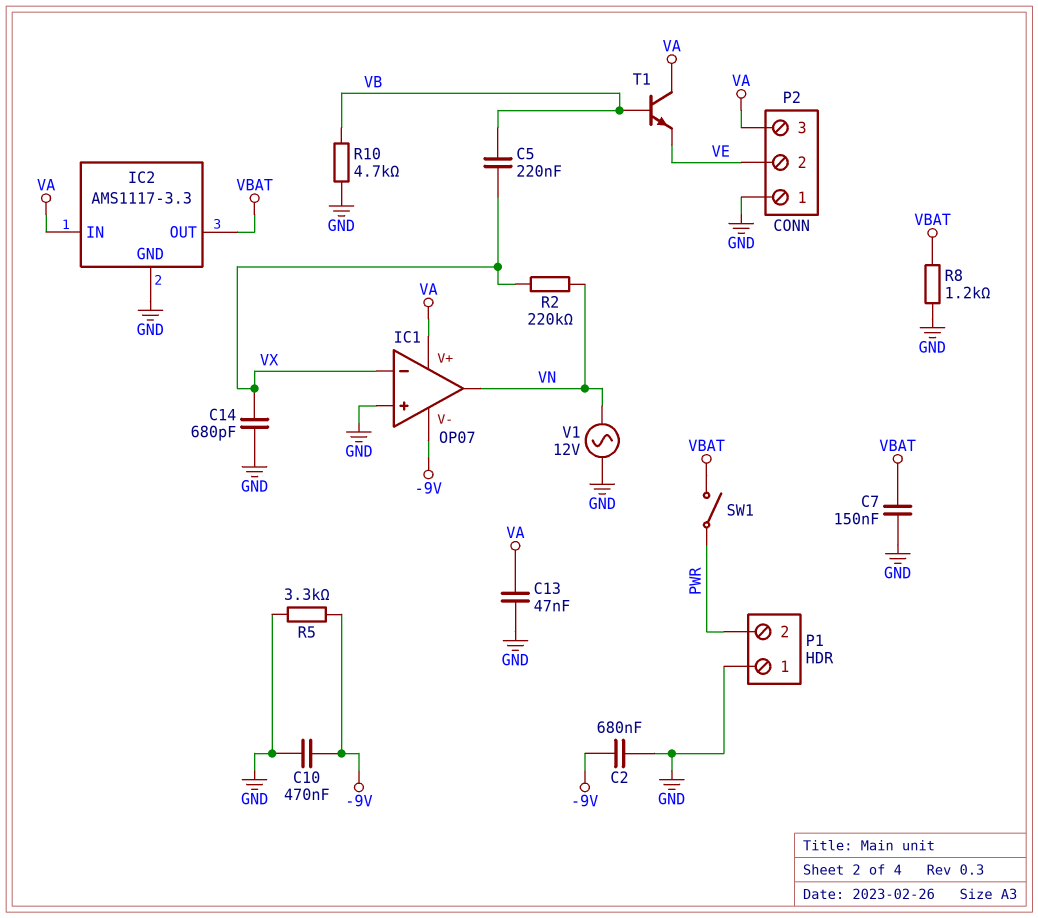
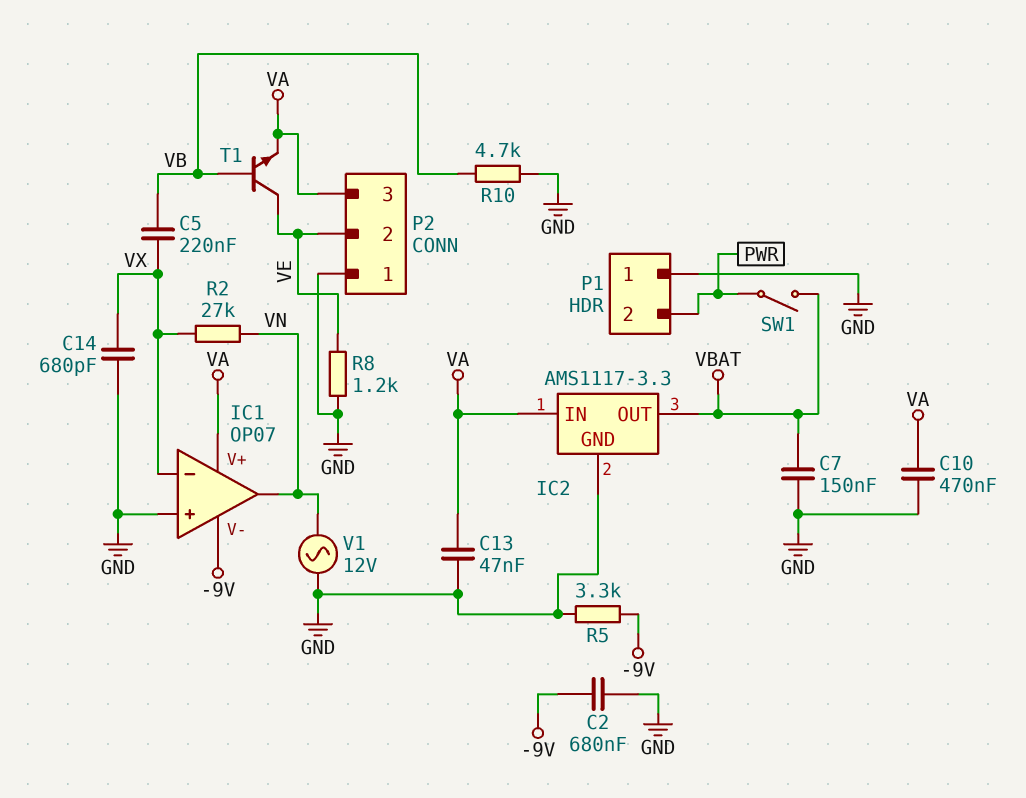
C10: 470nF (-9V, GND) -> 470nF (GND, VA)
R2: 220k (VN, VX) -> 27k (VN, VX)
R8: 1.2k (GND, VBAT) -> 1.2k (GND, VE)
T1: NPN (B VB, C VA, E VE) -> NPN (B VB, C VE, E VA)

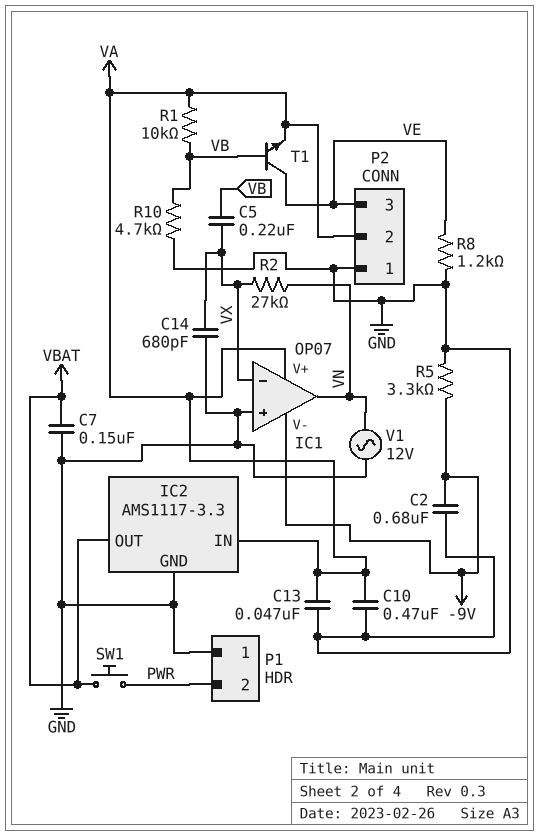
P2 pin 2: VE -> VA
P2 pin 3: VA -> VE
R1: none -> 10k (VA, VB)
SW1: switch (PWR, VBAT) -> button (PWR, VBAT)

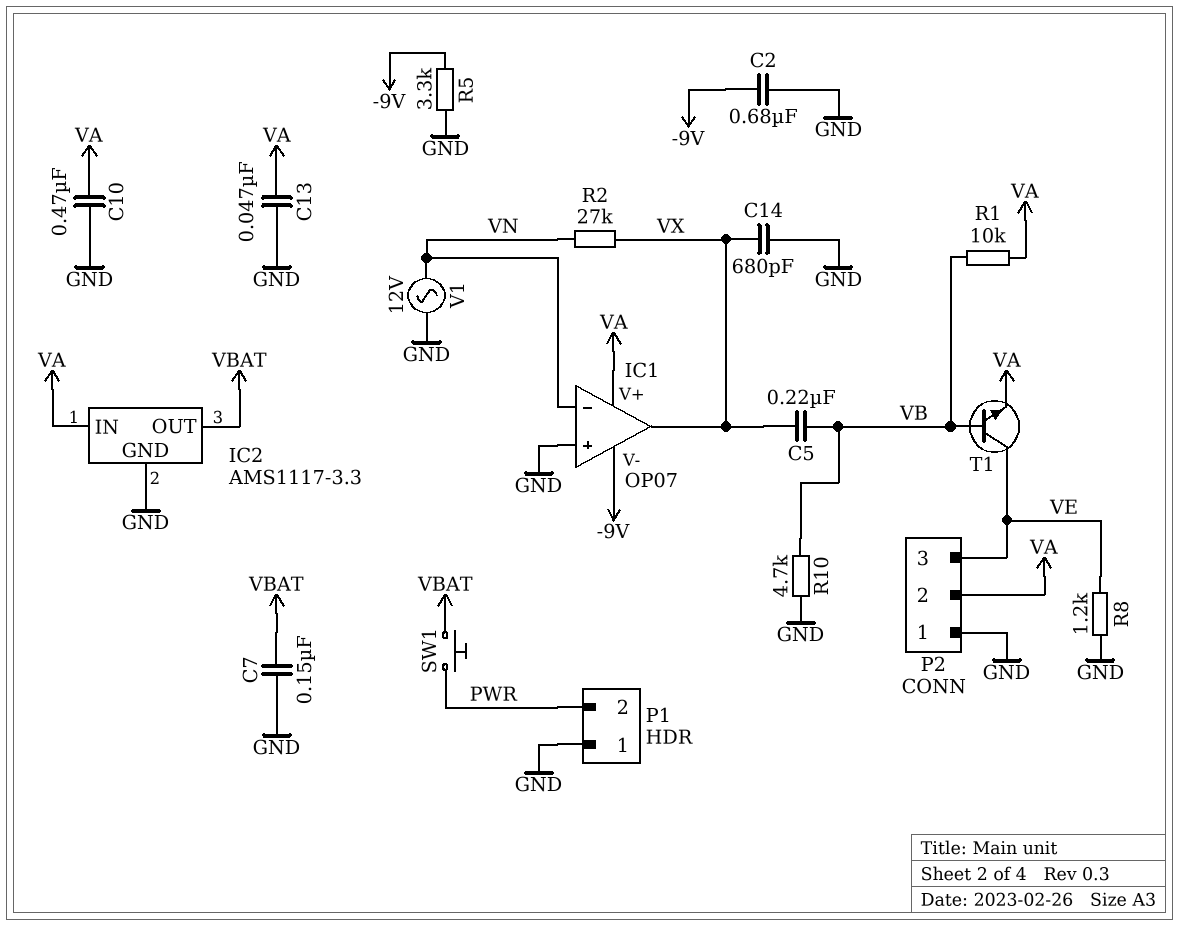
IC1 pin in-: VX -> VN
IC1 pin out: VN -> VX

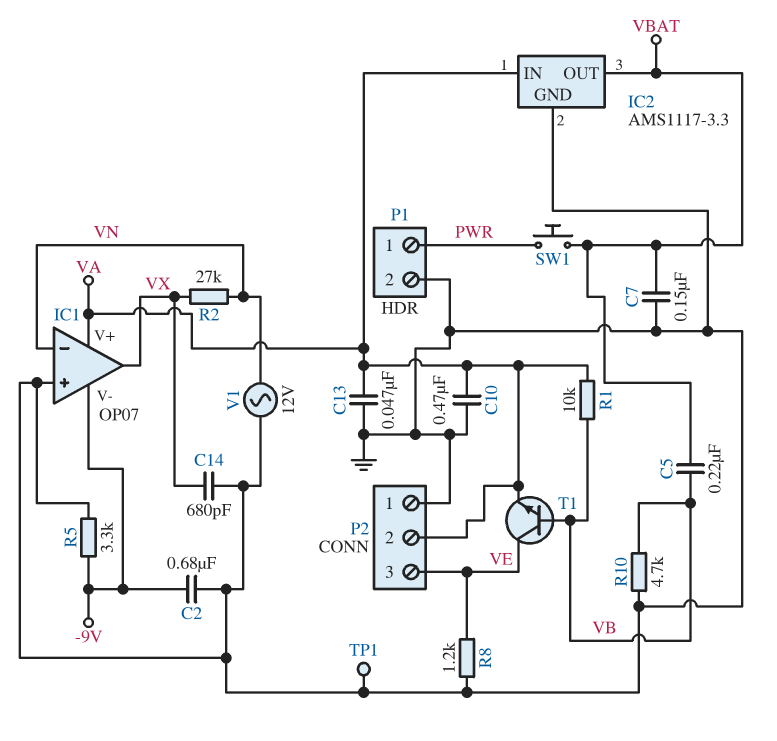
C5: 220nF (VB, VX) -> 220nF (VB, VBAT)
P1 pin 1: GND -> PWR
P1 pin 2: PWR -> GND
TP1: none -> test point (GND)

